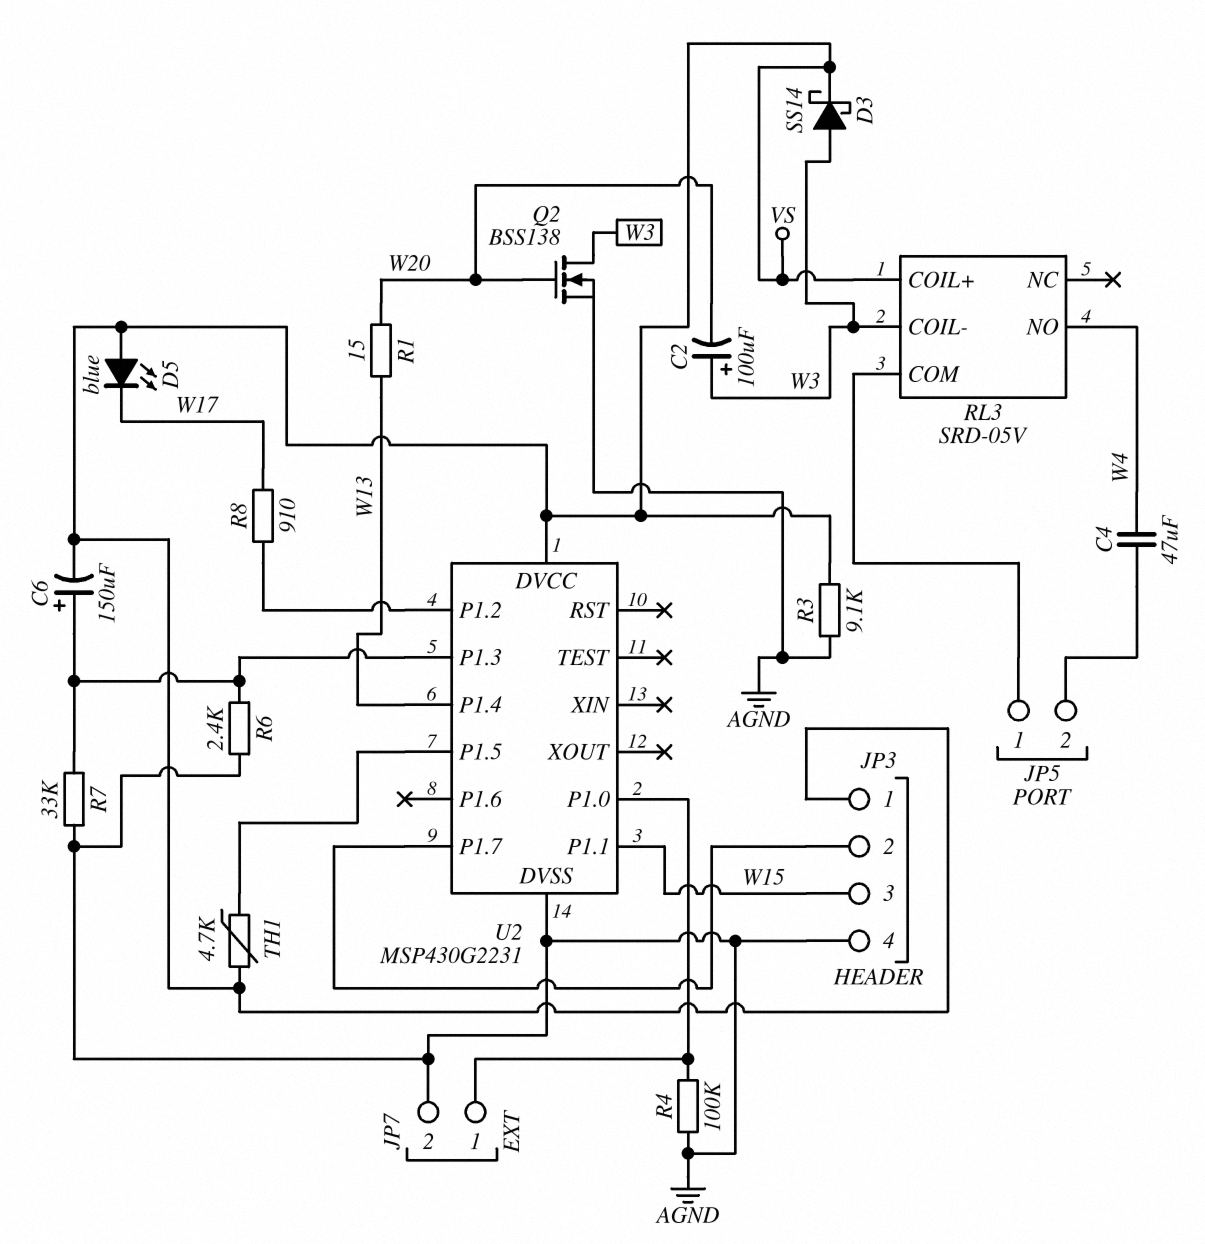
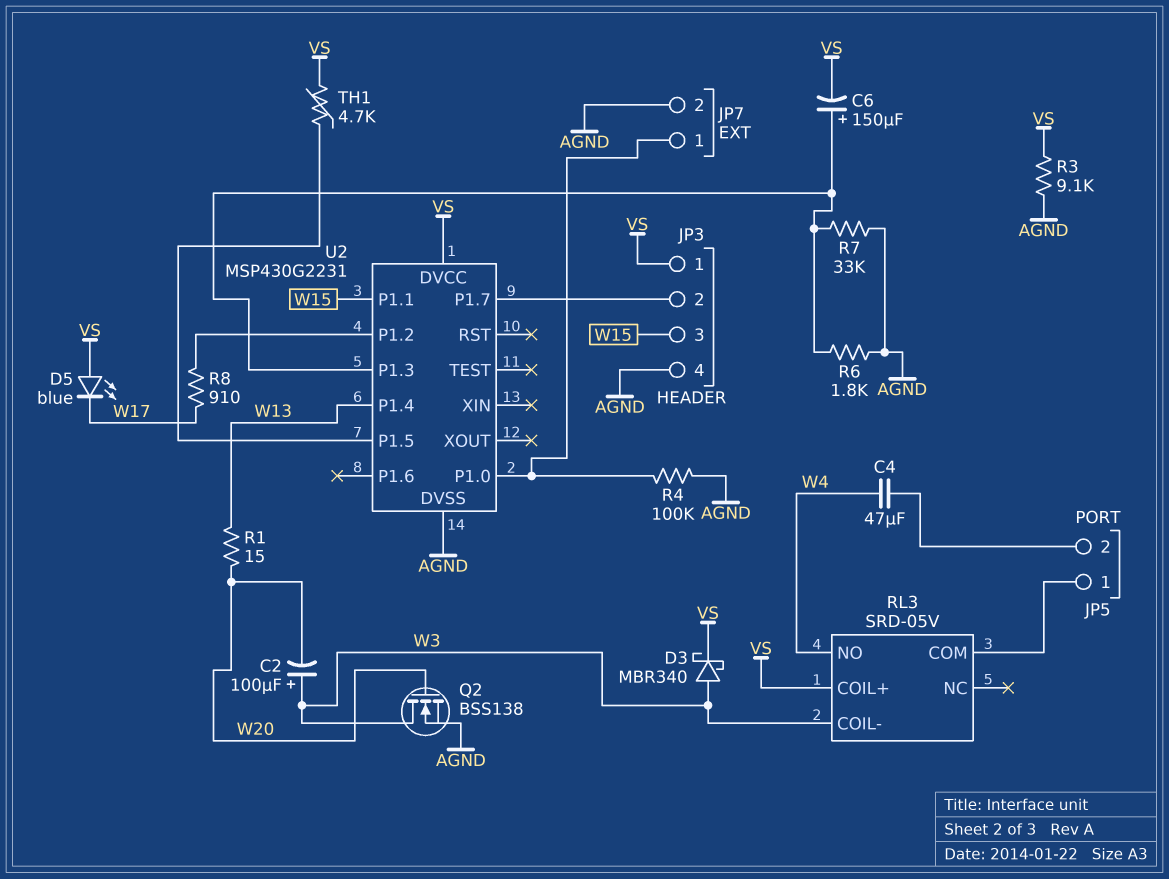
D3: schottky SS14 (A W3, K VS) -> schottky MBR340 (A W3, K VS)
R6: 2.4k (AGND, U2/P1.3) -> 1.8k (AGND, U2/P1.3)

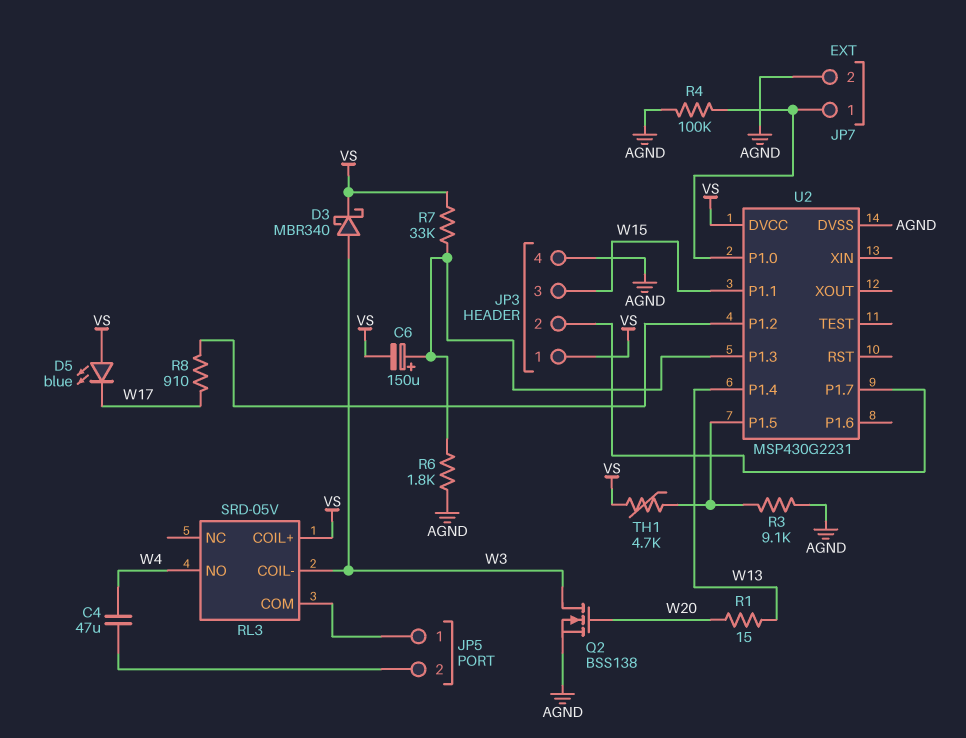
C2: 100uF (plus W3, minus W20) -> none
R3: 9.1k (AGND, VS) -> 9.1k (AGND, U2/P1.5)
R7: 33k (AGND, U2/P1.3) -> 33k (U2/P1.3, VS)

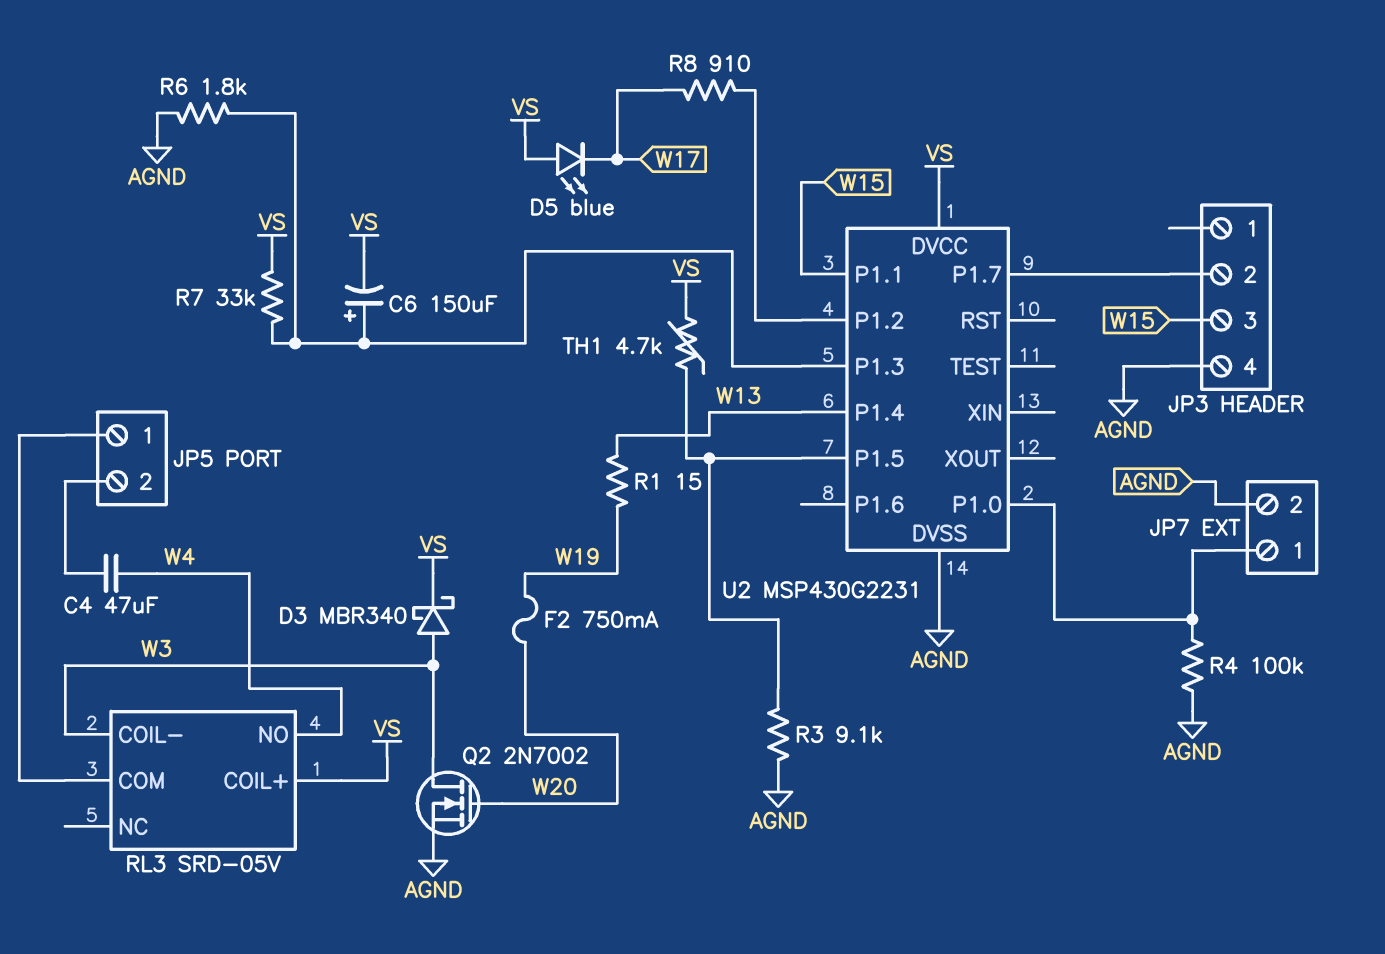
F2: none -> 750mA (W19, W20)
JP3 pin 1: VS -> none
Q2: NMOS BSS138 (G W20, D W3, S AGND) -> NMOS 2N7002 (G W20, D W3, S AGND)
R1: 15 (W13, W20) -> 15 (W13, W19)

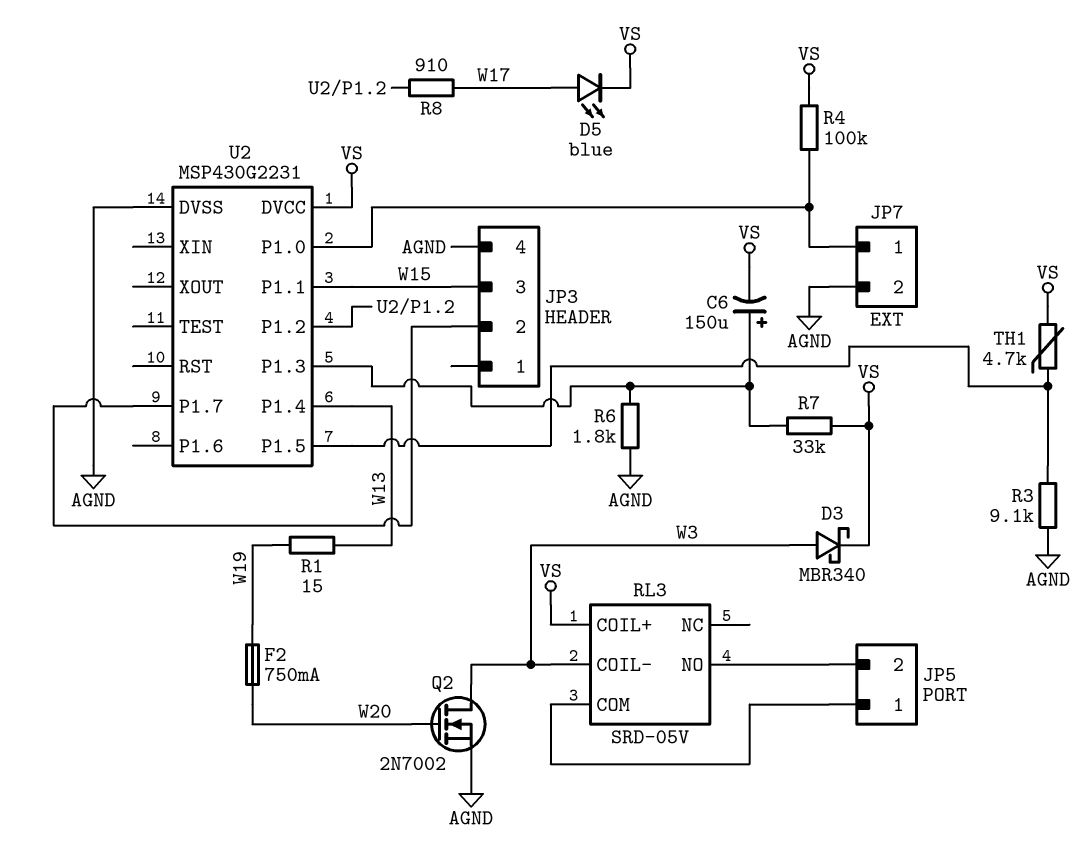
C4: 47uF (JP5/2, W4) -> none
D5: LED blue (A VS, K W17) -> LED blue (A W17, K VS)
R4: 100k (AGND, JP7/1) -> 100k (JP7/1, VS)
RL3 pin NO: W4 -> JP5/2

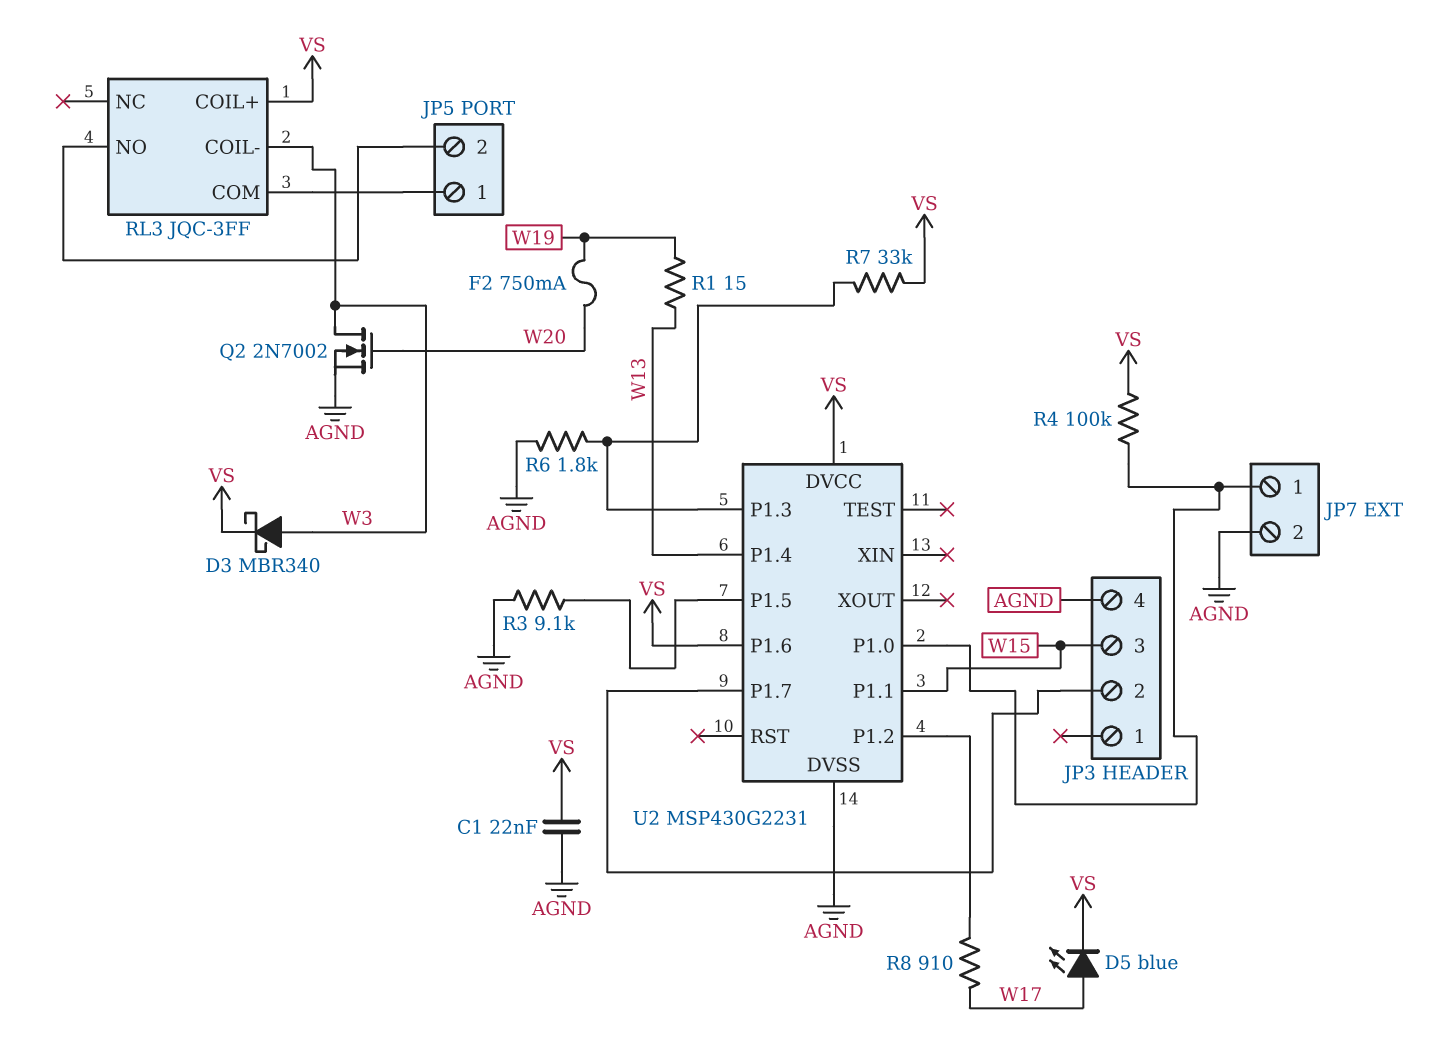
C1: none -> 22nF (AGND, VS)
C6: 150uF (plus U2/P1.3, minus VS) -> none
RL3: SRD-05V -> JQC-3FF
TH1: 4.7k (U2/P1.5, VS) -> none
U2 pin P1.6: none -> VS

